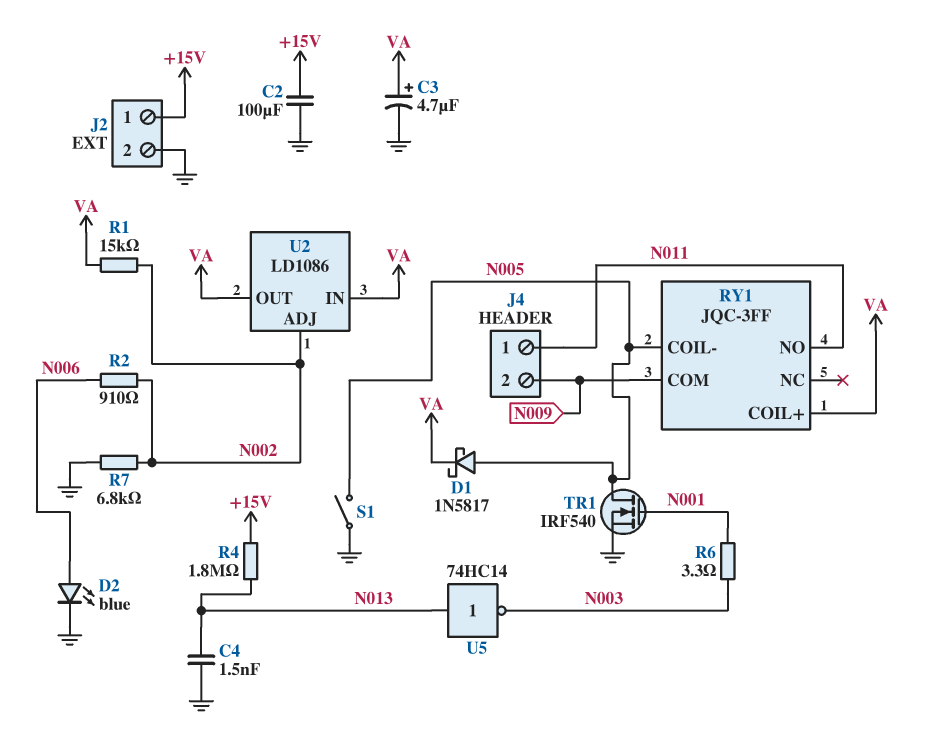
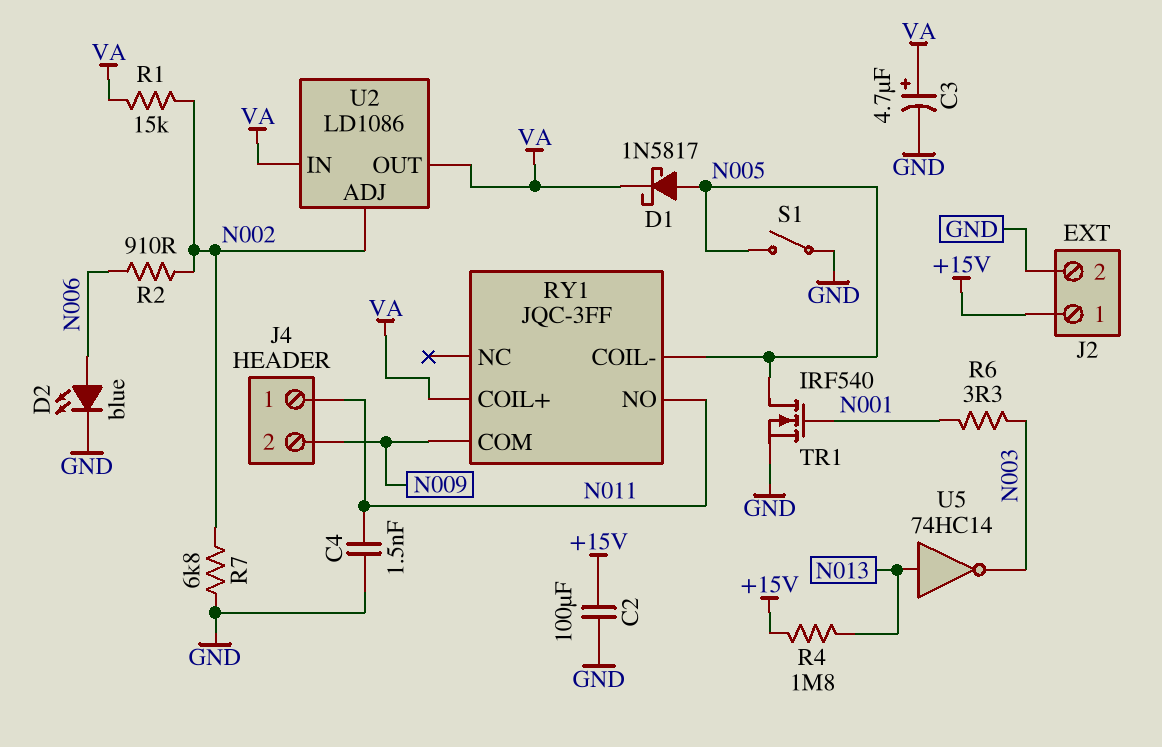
C4: 1.5nF (GND, N013) -> 1.5nF (GND, N011)

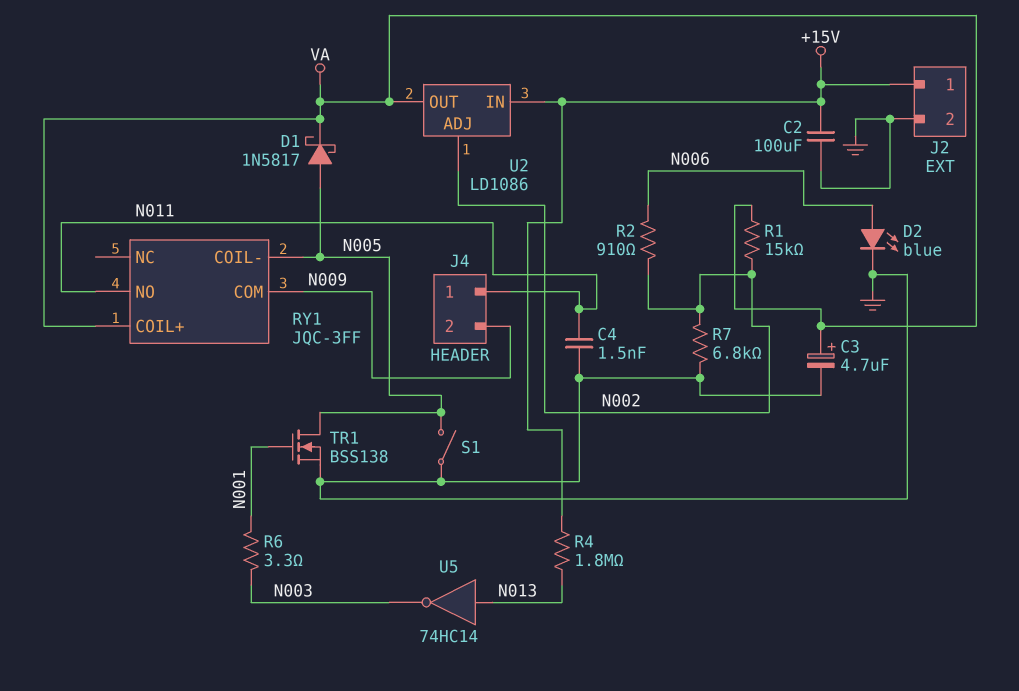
TR1: NMOS IRF540 (G N001, D N005, S GND) -> NMOS BSS138 (G N001, D N005, S GND)
U2 pin IN: VA -> +15V

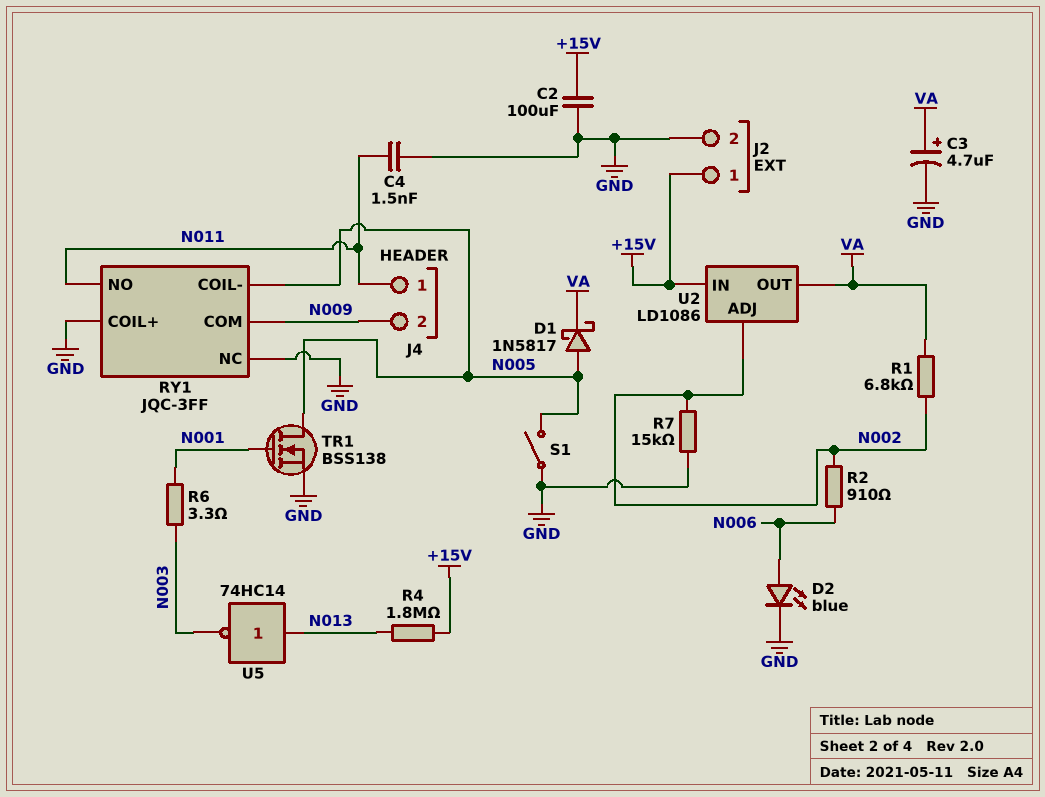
R1: 15k (N002, VA) -> 6.8k (N002, VA)
R7: 6.8k (GND, N002) -> 15k (GND, N002)
RY1 pin COIL+: VA -> GND
RY1 pin NC: none -> GND

